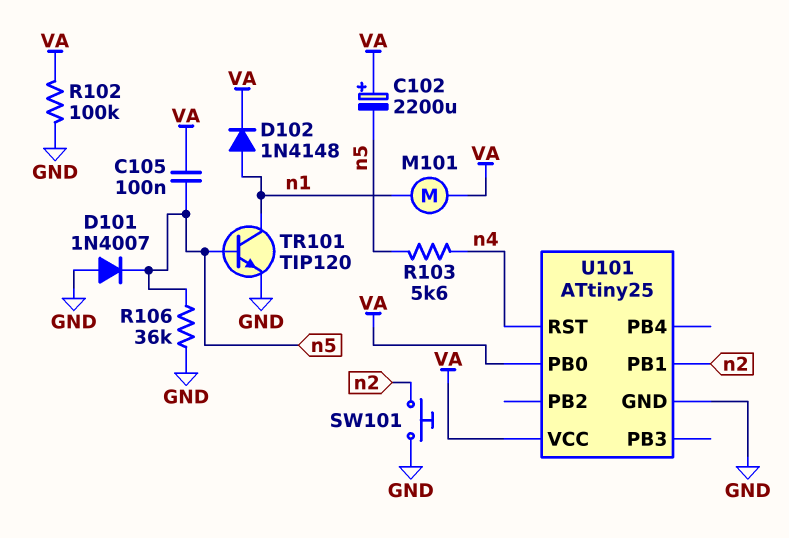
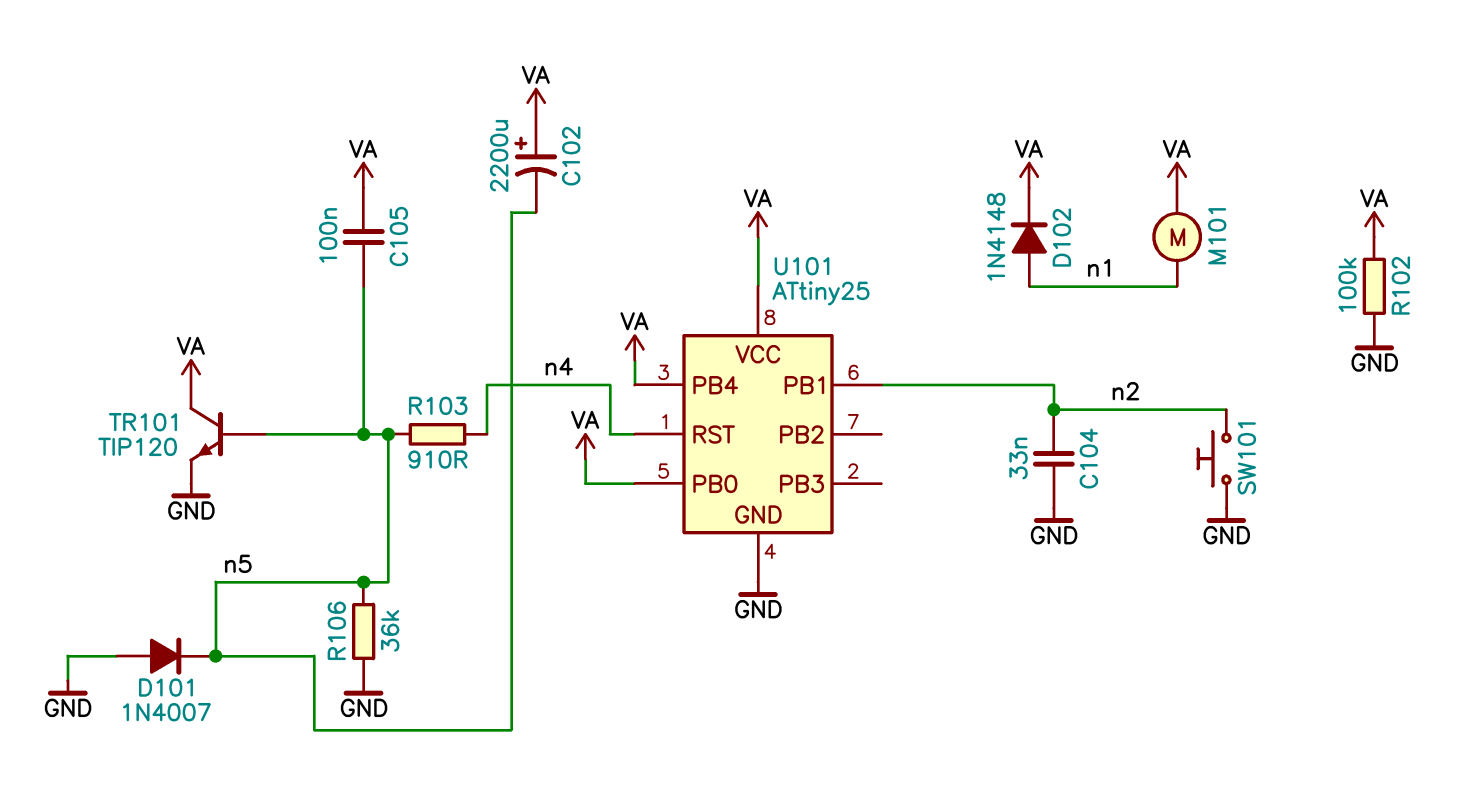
C104: none -> 33nF (GND, n2)
R103: 5.6k (n4, n5) -> 910 (n4, n5)
TR101: NPN TIP120 (B n5, C n1, E GND) -> NPN TIP120 (B n5, C VA, E GND)
U101 pin PB4: none -> VA

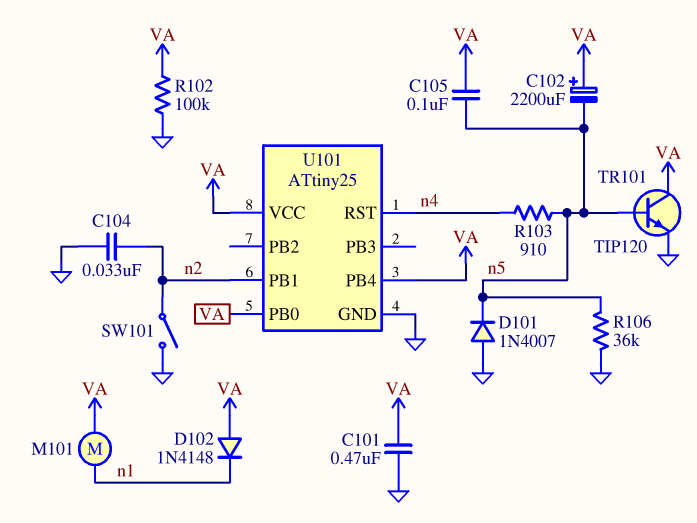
C101: none -> 470nF (GND, VA)
D102: diode 1N4148 (A n1, K VA) -> diode 1N4148 (A VA, K n1)
SW101: button (GND, n2) -> switch (GND, n2)

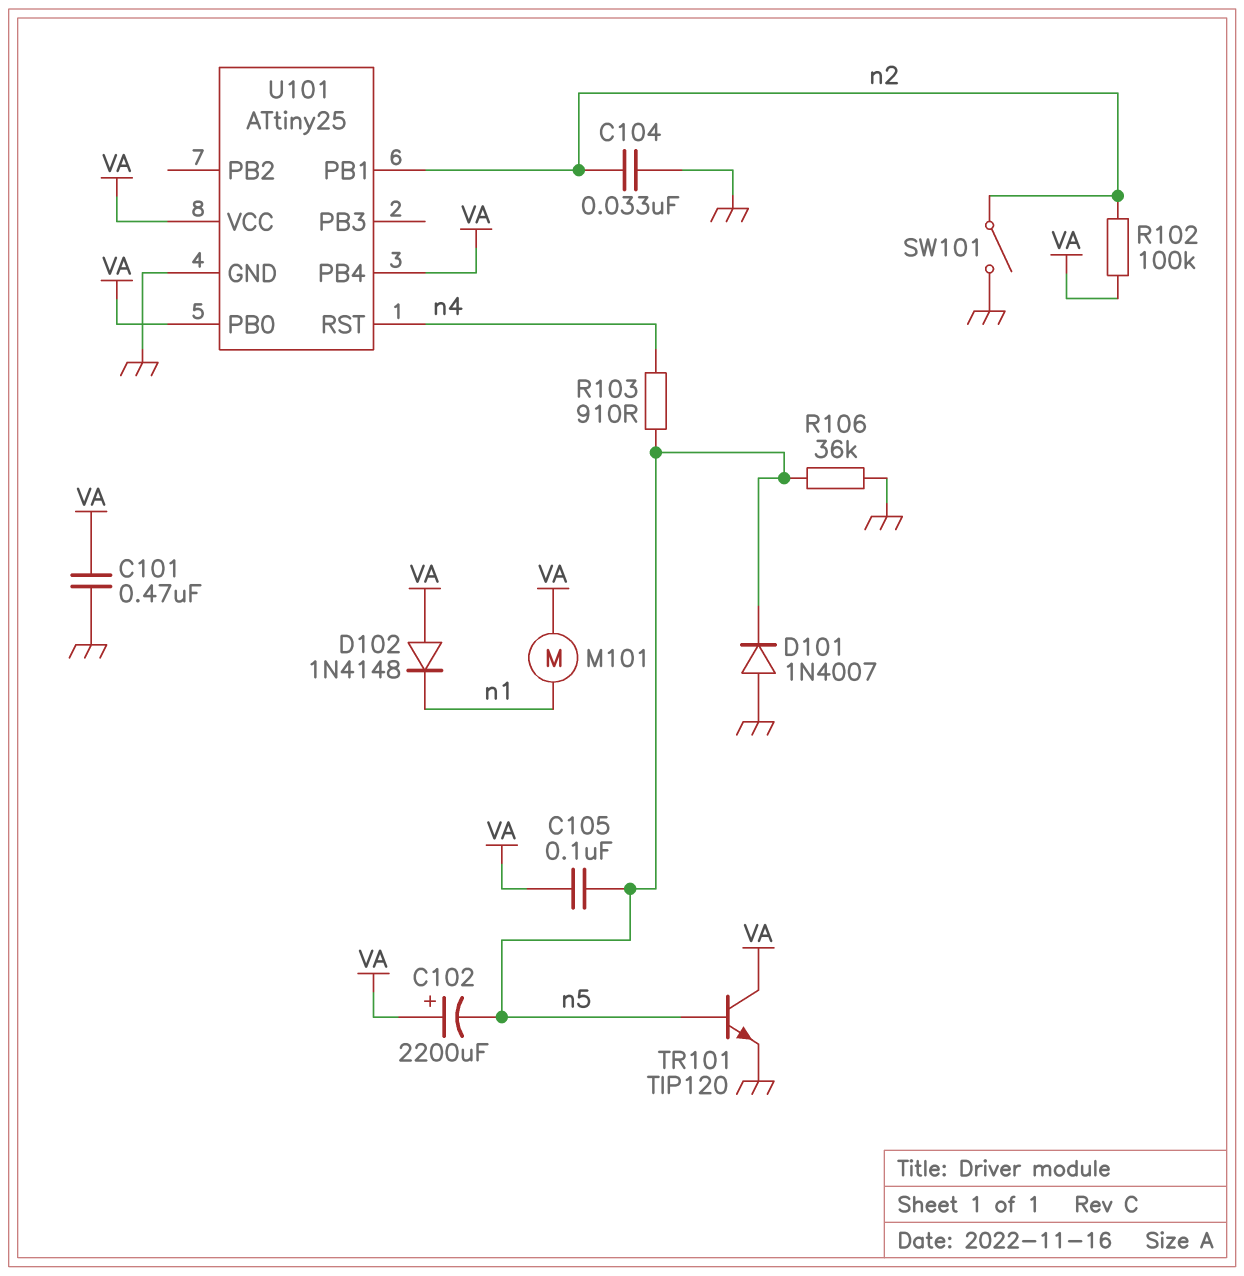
R102: 100k (GND, VA) -> 100k (VA, n2)

